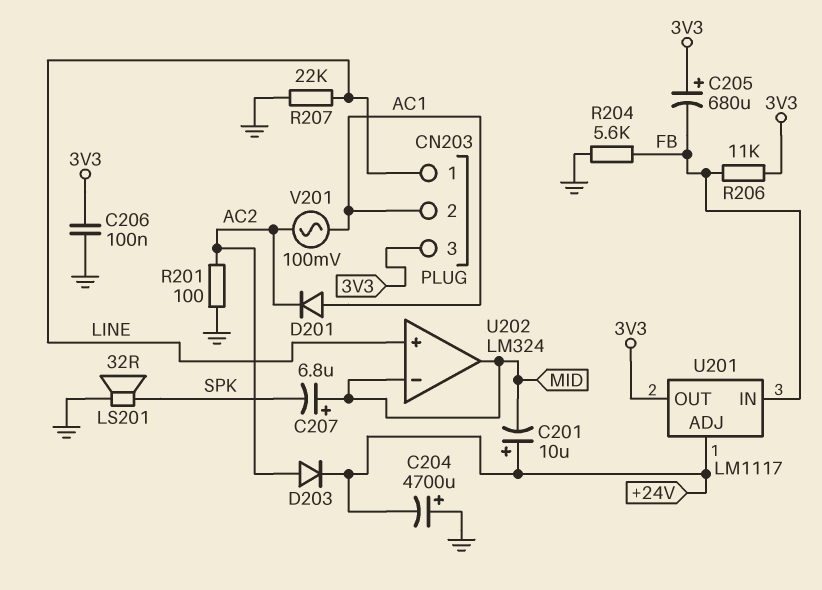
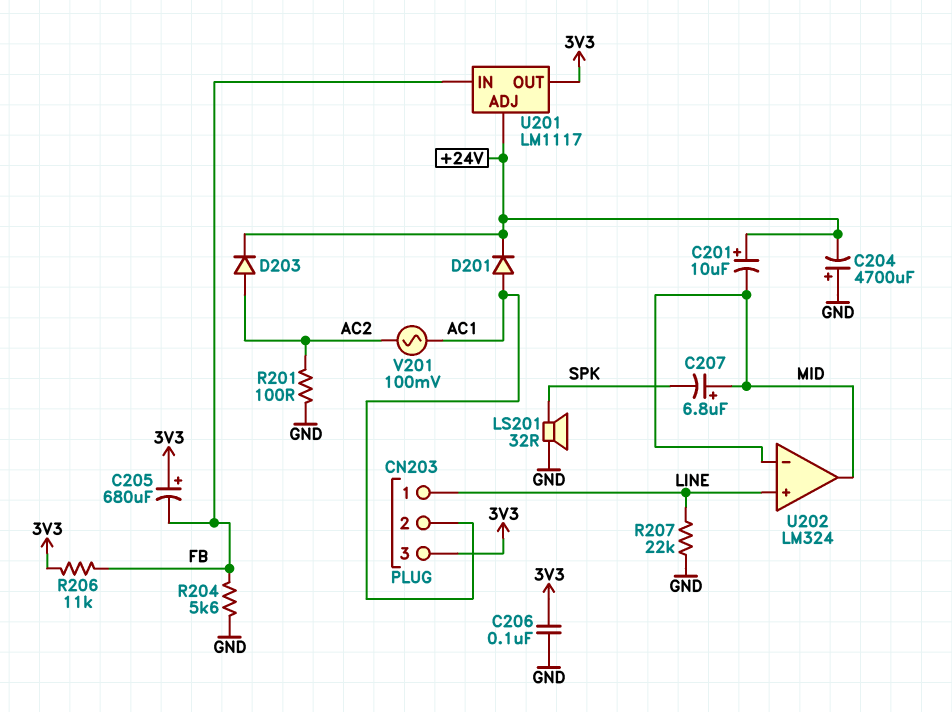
D201: diode (A AC1, K AC2) -> diode (A AC1, K +24V)

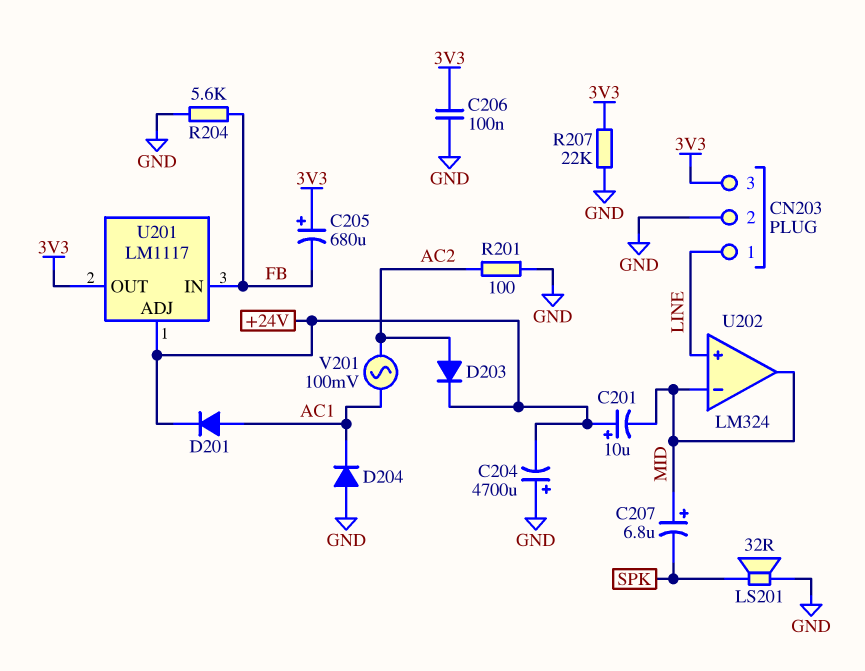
CN203 pin 2: AC1 -> GND
D204: none -> diode (A GND, K AC1)
R206: 11k (3V3, FB) -> none
R207: 22k (GND, LINE) -> 22k (3V3, GND)

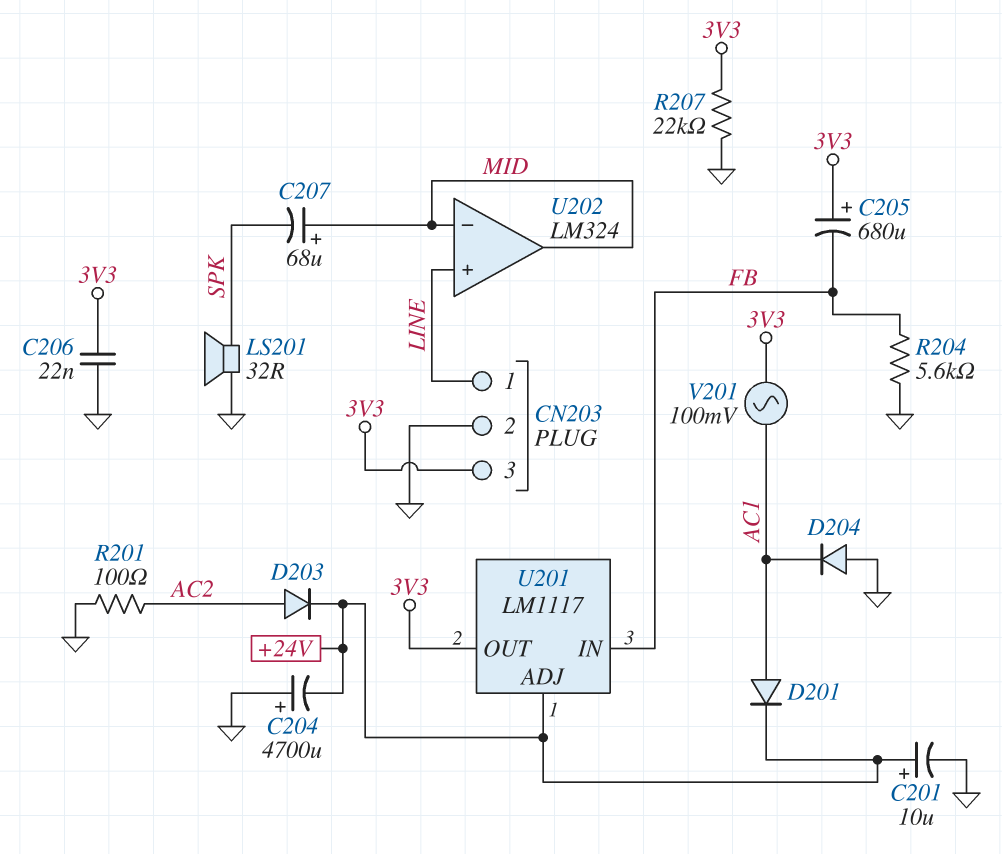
C201: 10uF (plus +24V, minus MID) -> 10uF (plus +24V, minus GND)
C206: 100nF (3V3, GND) -> 22nF (3V3, GND)
C207: 6.8uF (plus MID, minus SPK) -> 68uF (plus MID, minus SPK)
V201: AC 100mV (AC1, AC2) -> AC 100mV (3V3, AC1)

